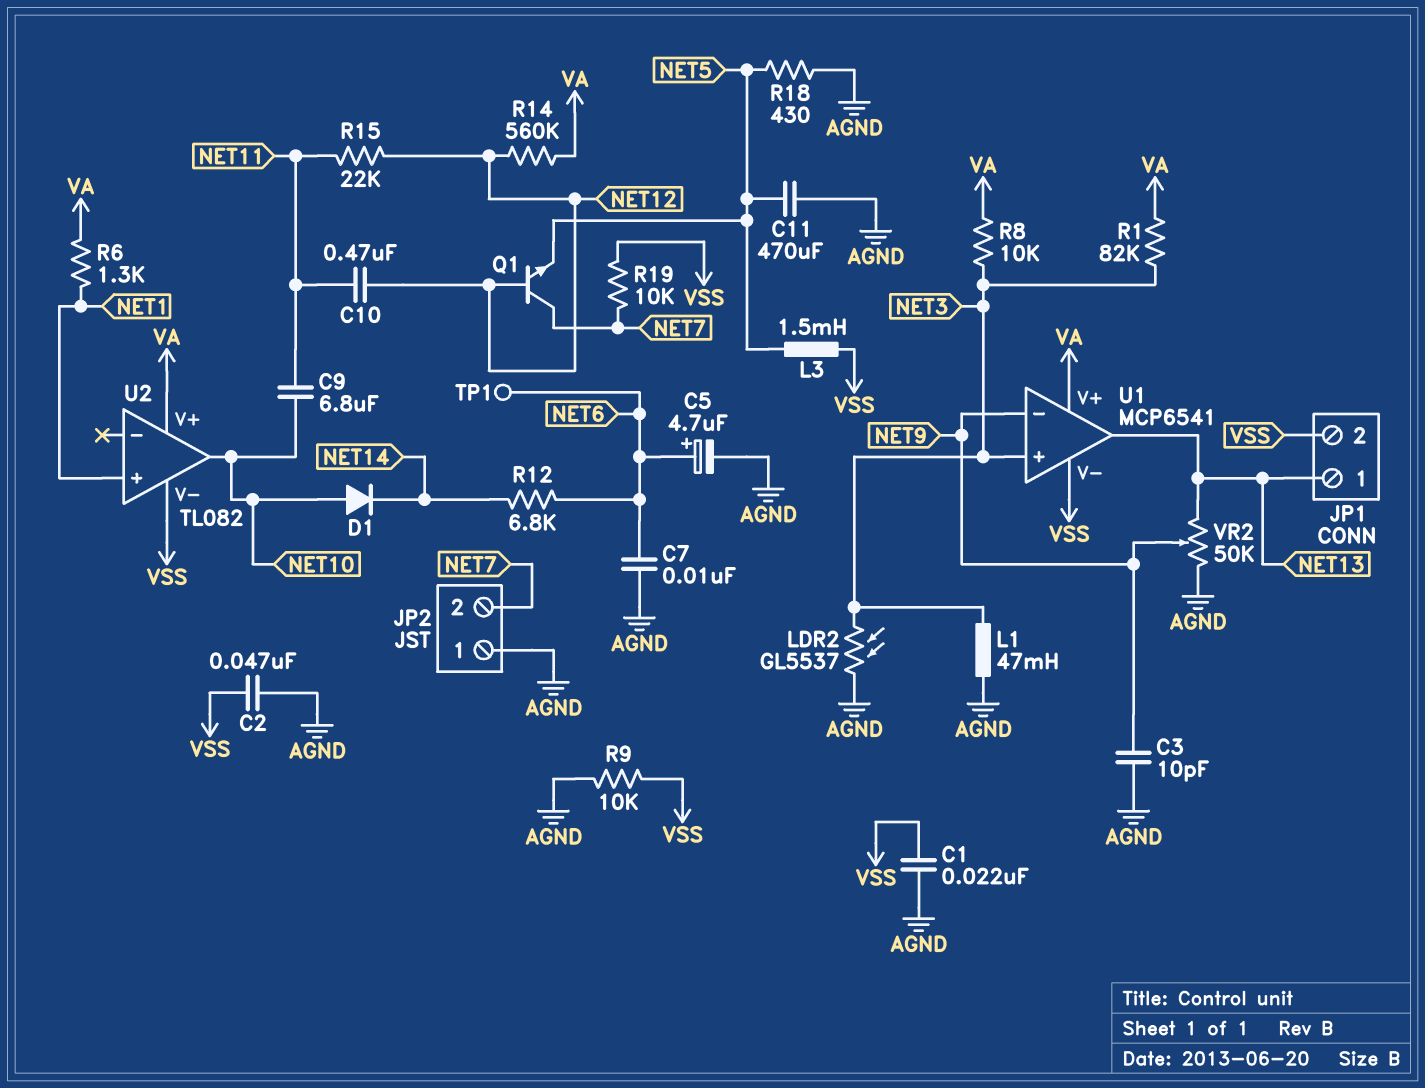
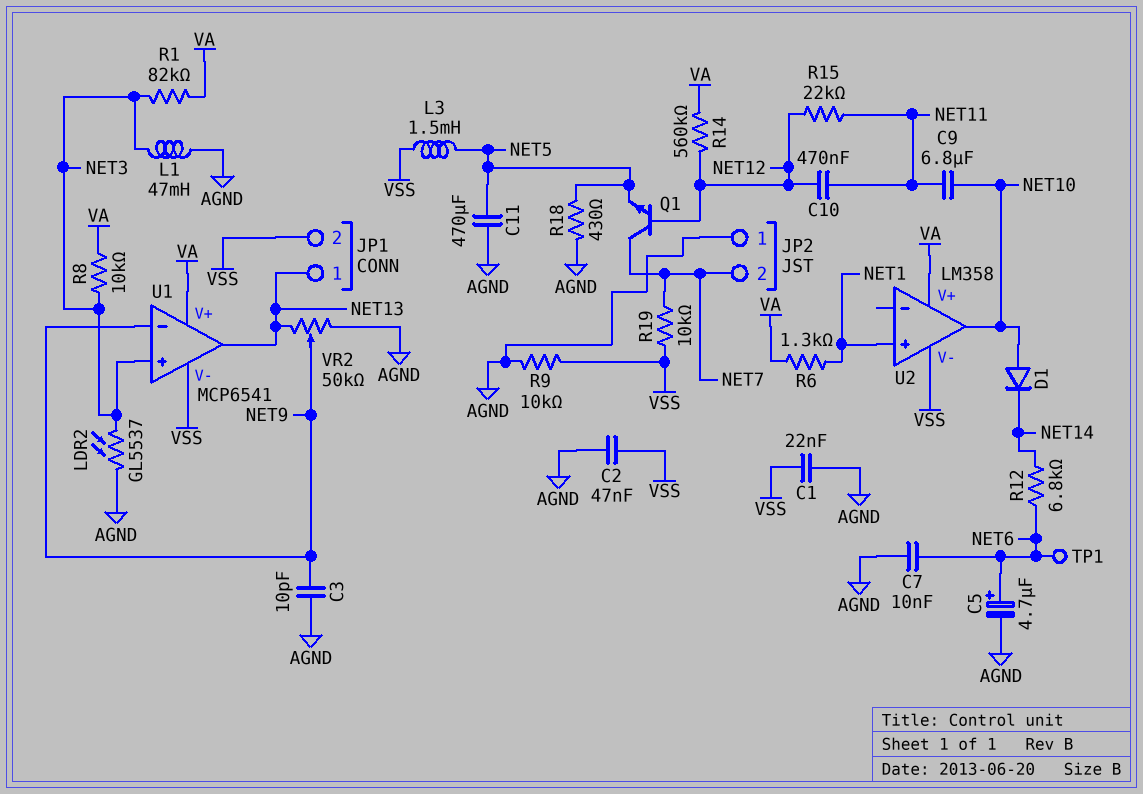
U2: TL082 -> LM358

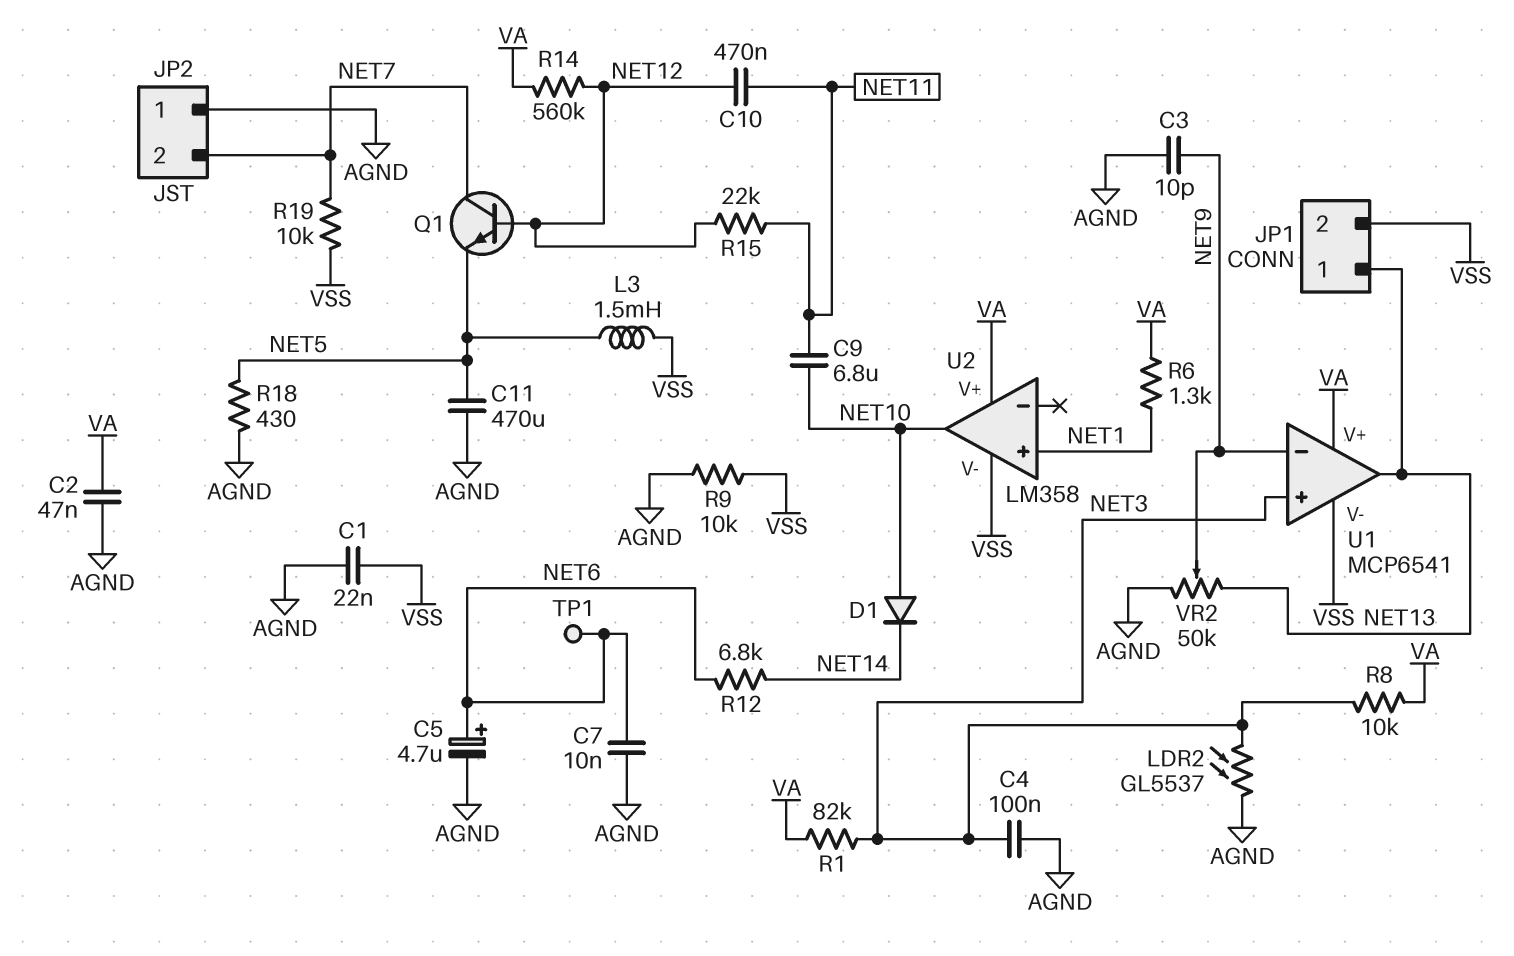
C2: 47nF (AGND, VSS) -> 47nF (AGND, VA)
C4: none -> 100nF (AGND, NET3)
L1: 47mH (AGND, NET3) -> none

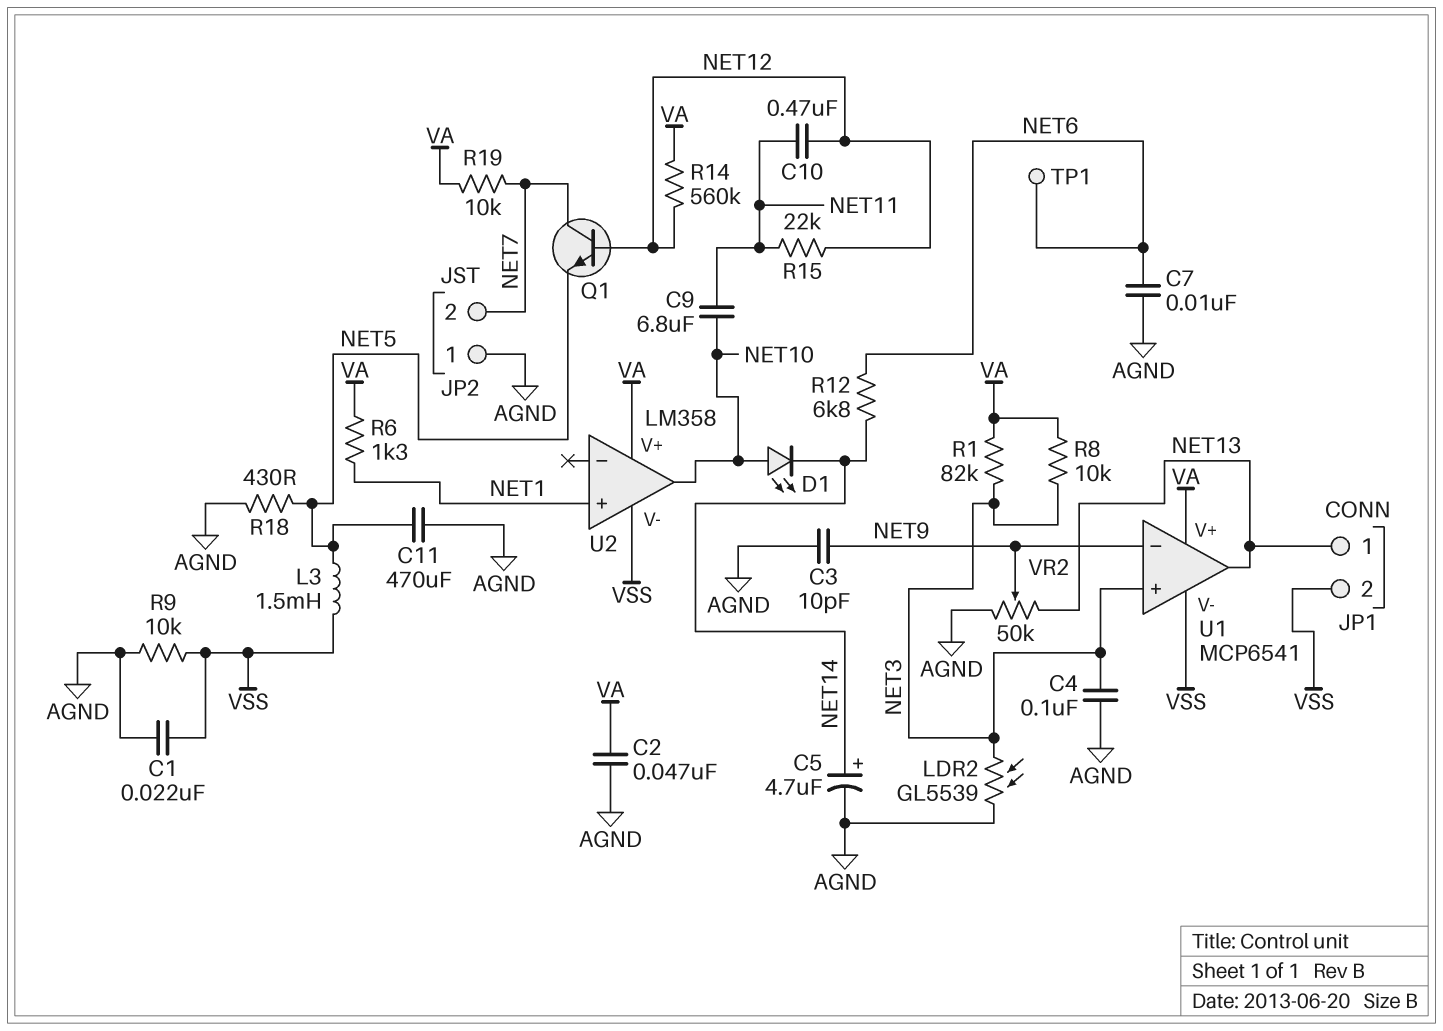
C5: 4.7uF (plus NET6, minus AGND) -> 4.7uF (plus NET14, minus AGND)
D1: diode (A NET10, K NET14) -> LED (A NET10, K NET14)
LDR2: GL5537 (AGND, NET3) -> GL5539 (AGND, NET3)
R19: 10k (NET7, VSS) -> 10k (NET7, VA)

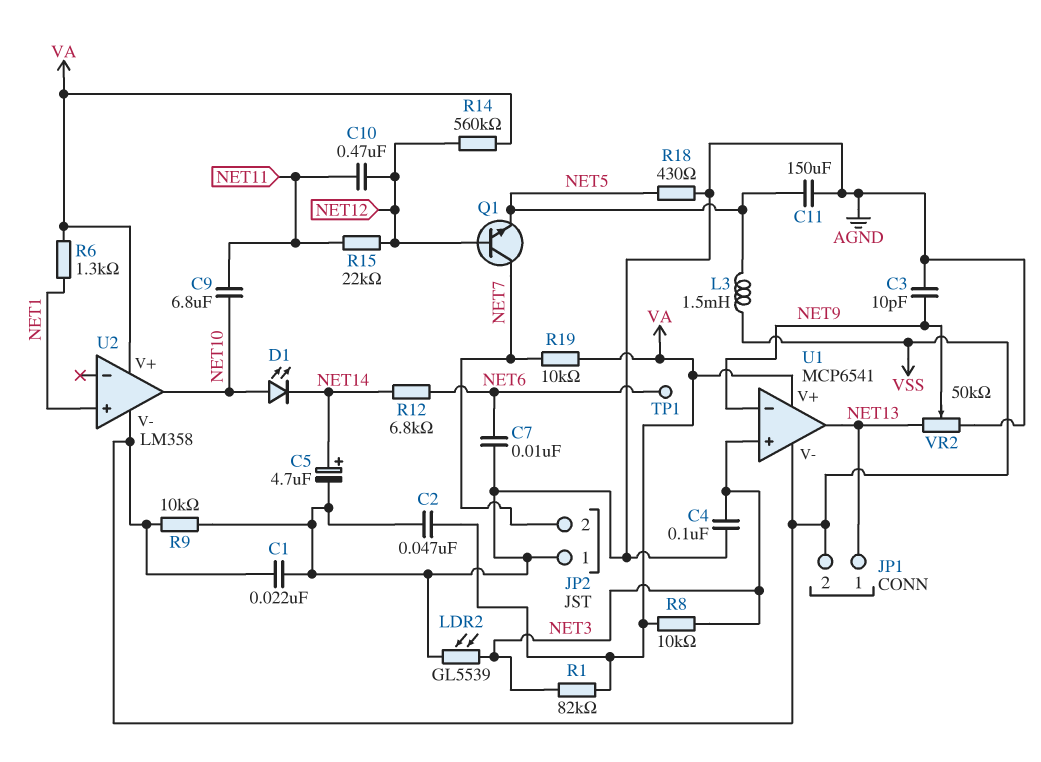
C11: 470uF (AGND, NET5) -> 150uF (AGND, NET5)

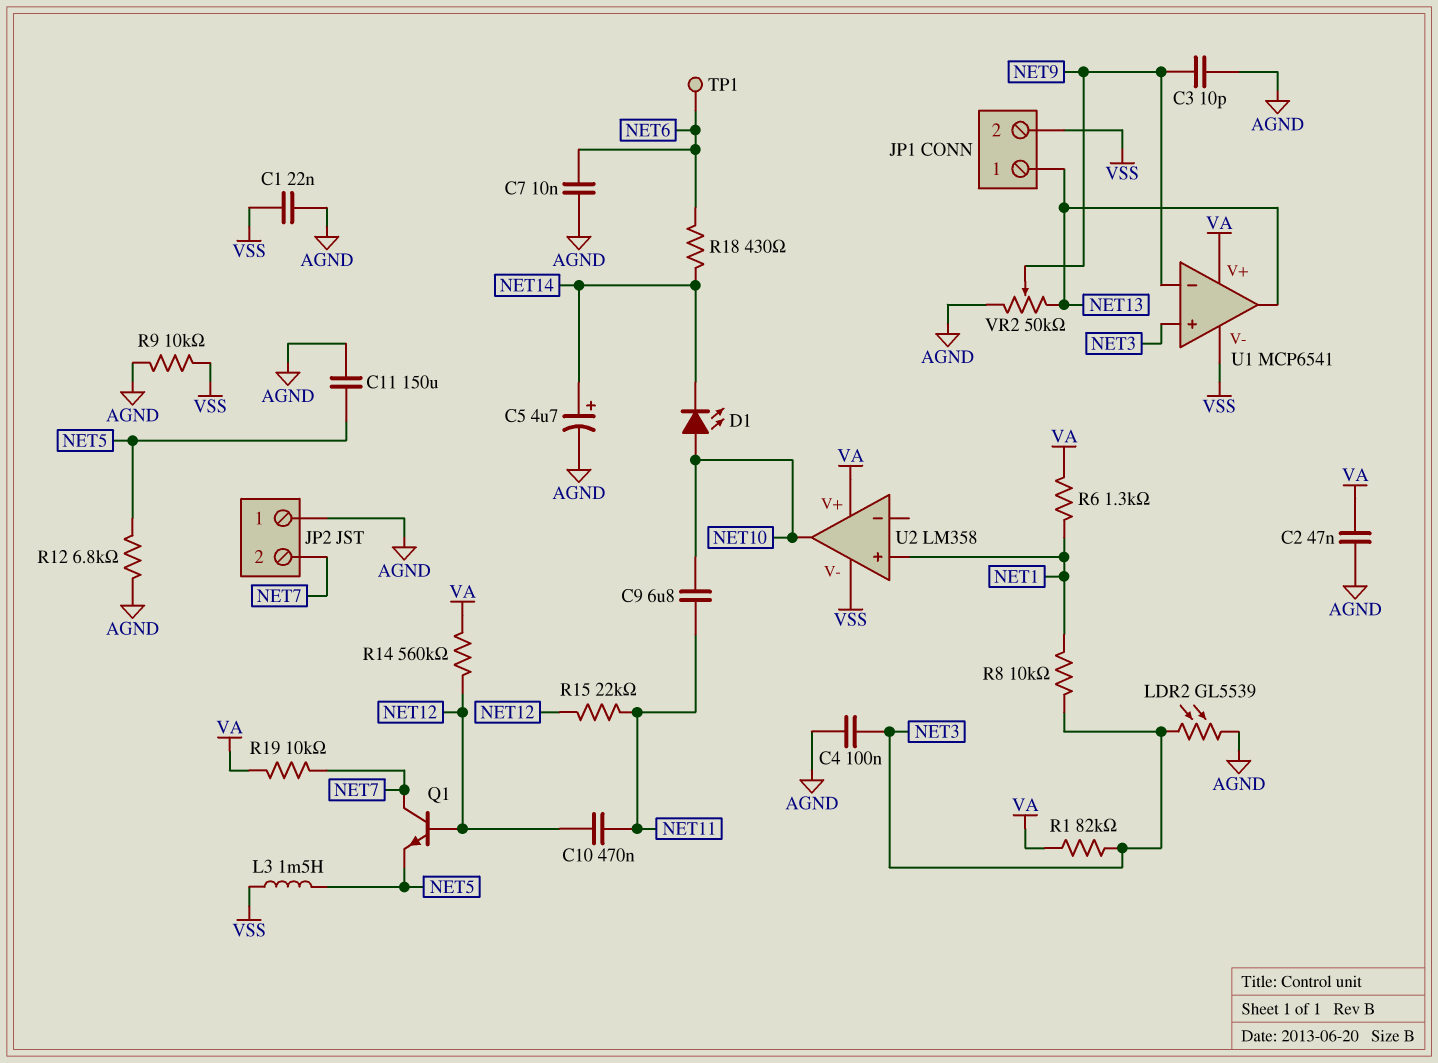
R8: 10k (NET3, VA) -> 10k (NET1, NET3)
R12: 6.8k (NET6, NET14) -> 6.8k (AGND, NET5)
R18: 430 (AGND, NET5) -> 430 (NET6, NET14)

